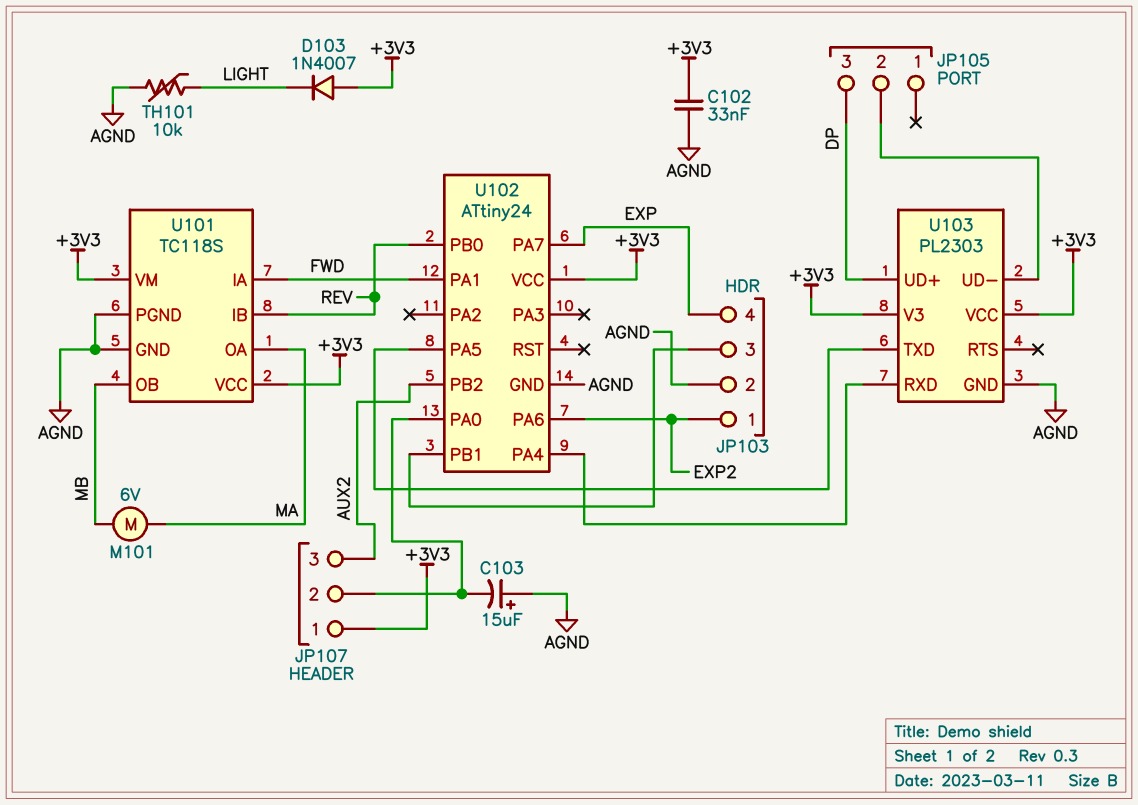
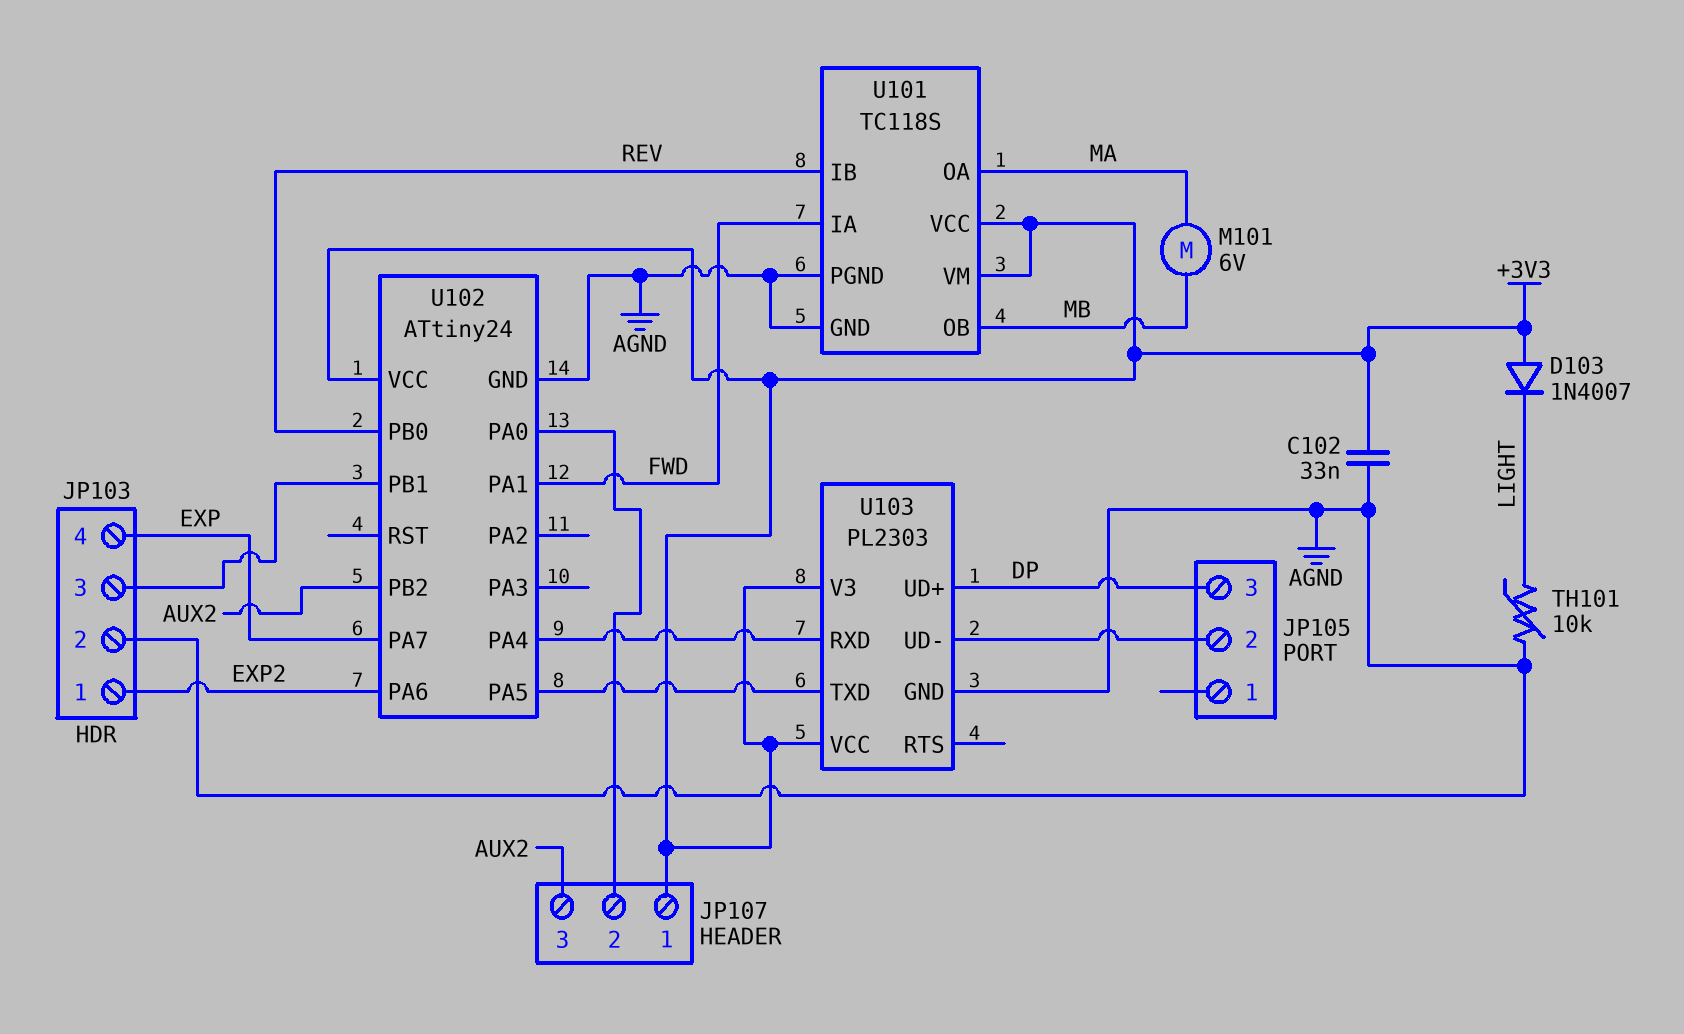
C103: 15uF (plus AGND, minus JP107/2) -> none

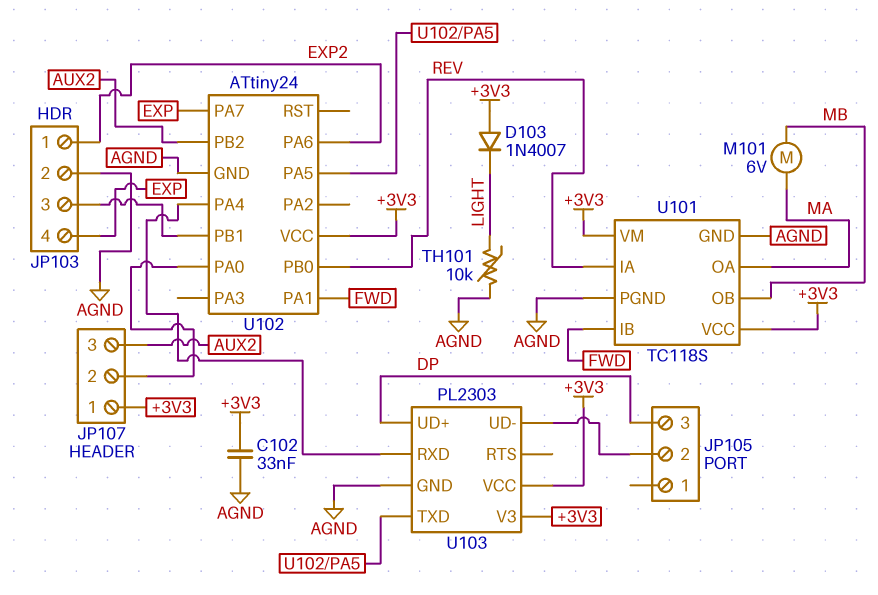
U101 pin IA: FWD -> REV
U101 pin IB: REV -> FWD

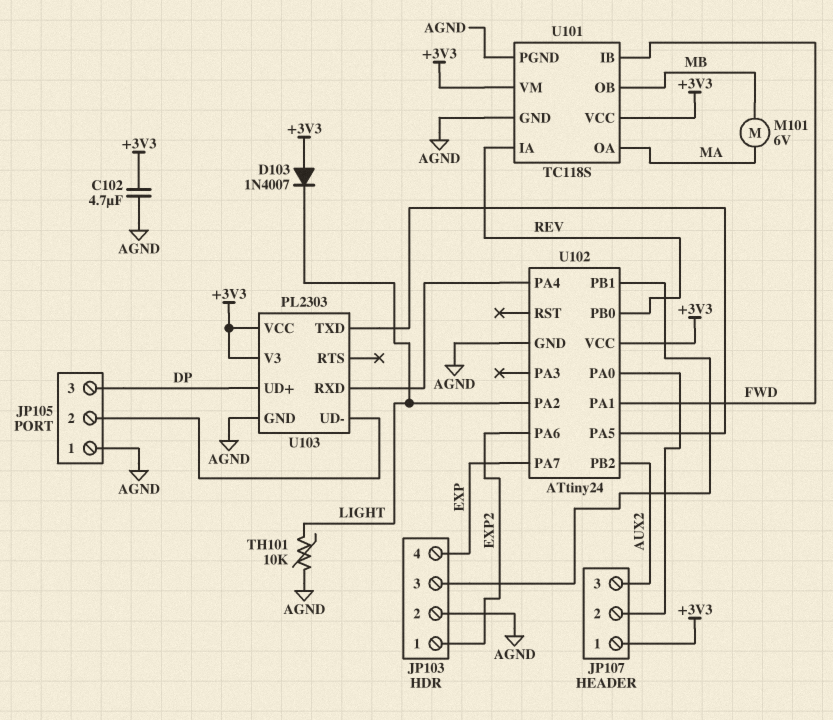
C102: 33nF (+3V3, AGND) -> 4.7uF (+3V3, AGND)
JP105 pin 1: none -> AGND
U102 pin PA2: none -> LIGHT

